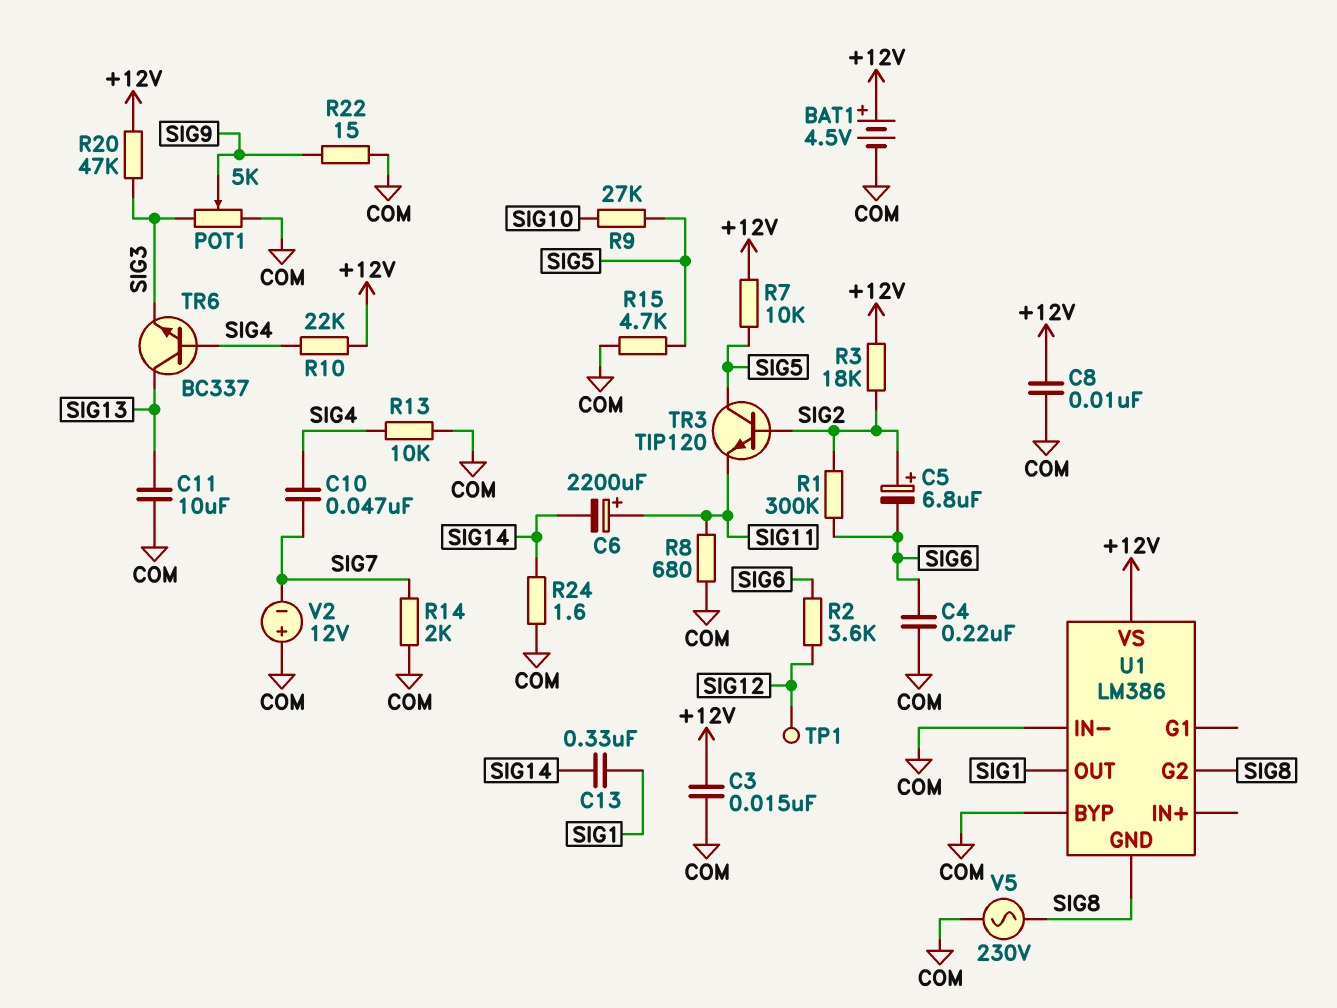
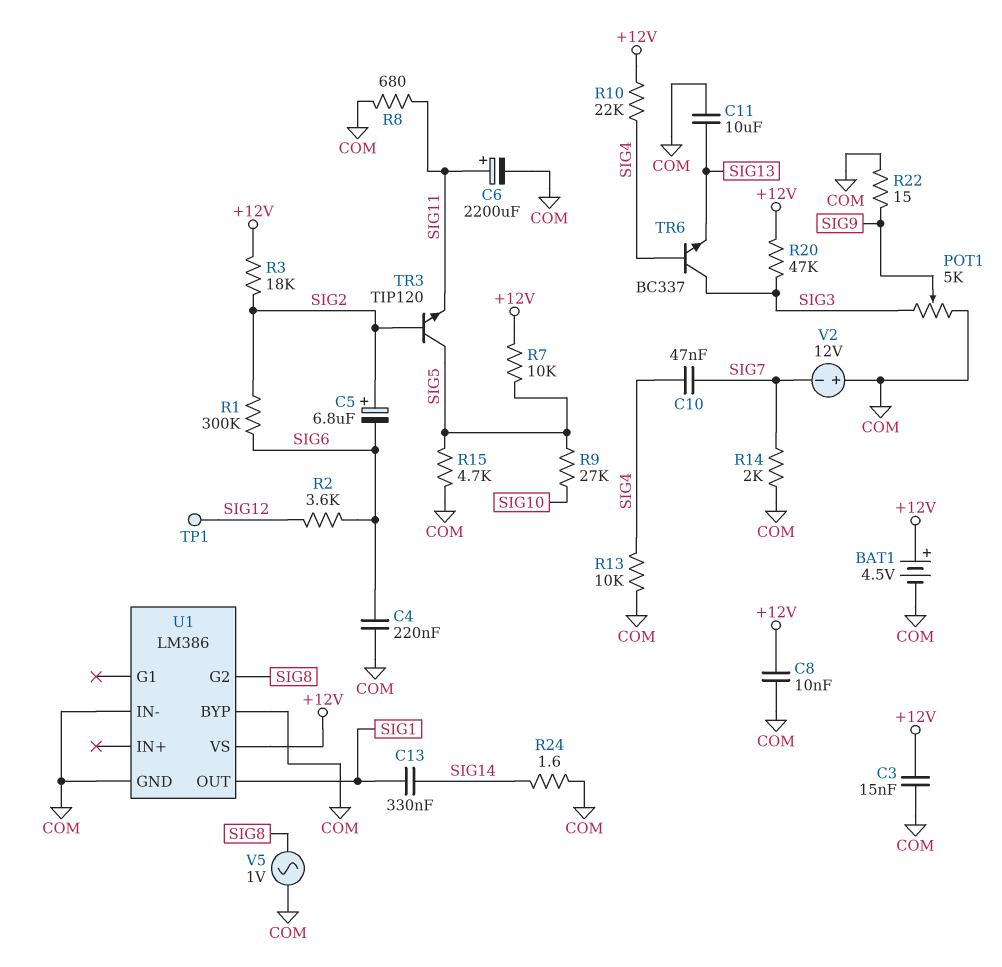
C6: 2200uF (plus SIG11, minus SIG14) -> 2200uF (plus SIG11, minus COM)
TR6: NPN BC337 (B SIG4, C SIG13, E SIG3) -> NPN BC337 (B SIG4, C SIG3, E SIG13)
U1 pin GND: SIG8 -> COM
V5: AC 230V (COM, SIG8) -> AC 1V (COM, SIG8)

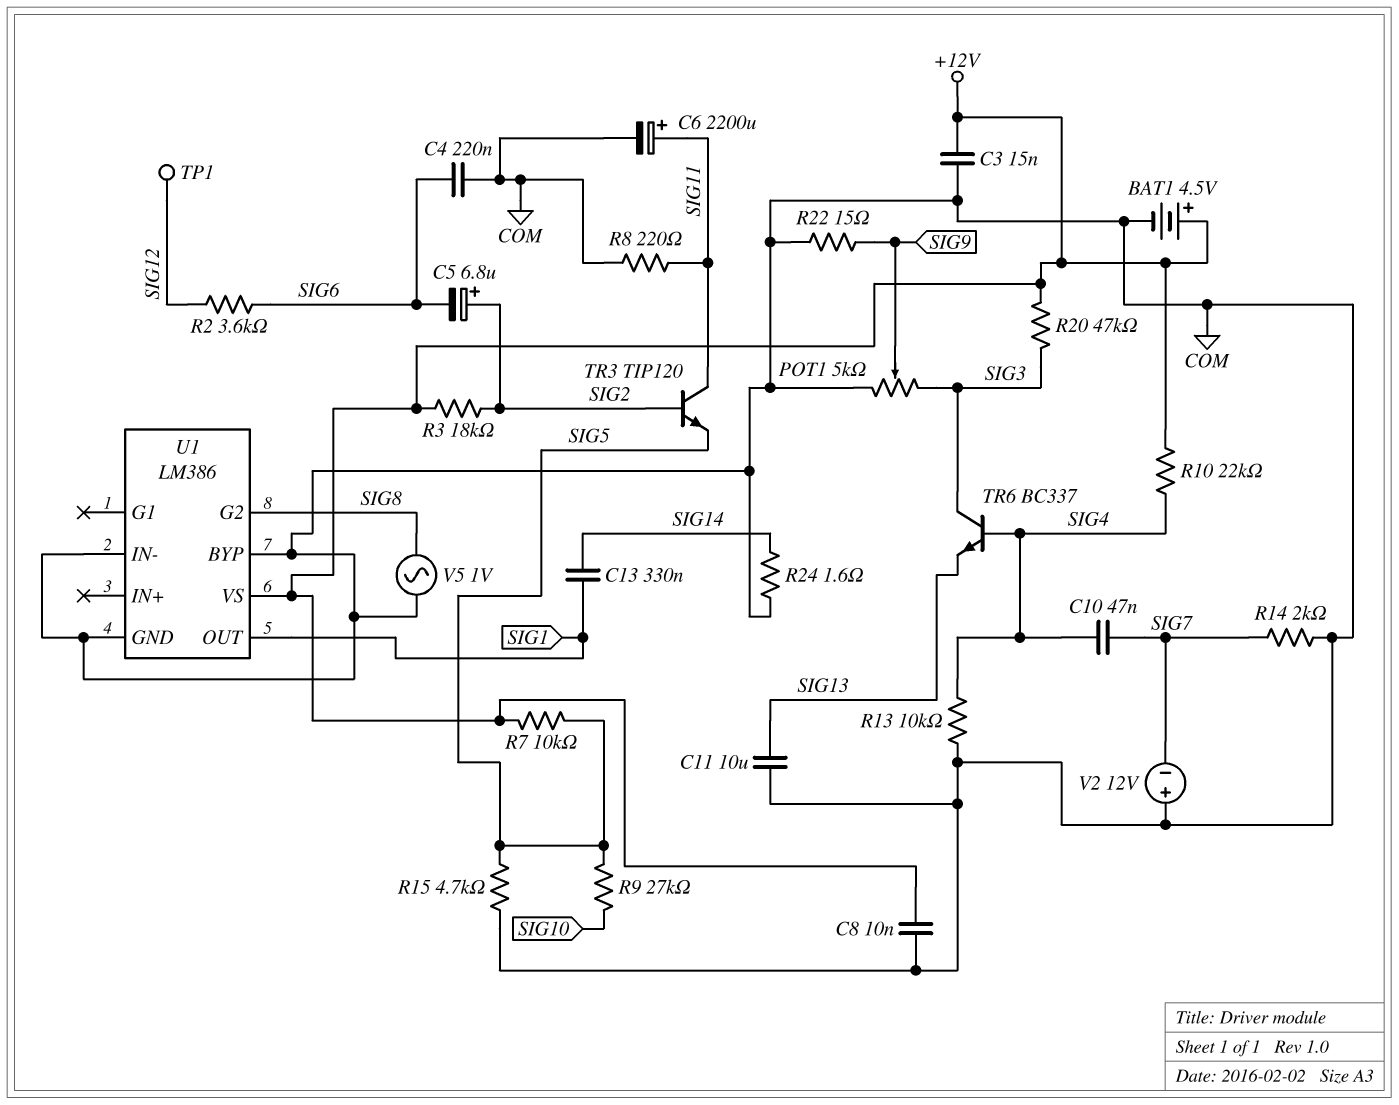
R1: 300k (SIG2, SIG6) -> none
R8: 680 (COM, SIG11) -> 220 (COM, SIG11)
TR3: NPN TIP120 (B SIG2, C SIG5, E SIG11) -> NPN TIP120 (B SIG2, C SIG11, E SIG5)

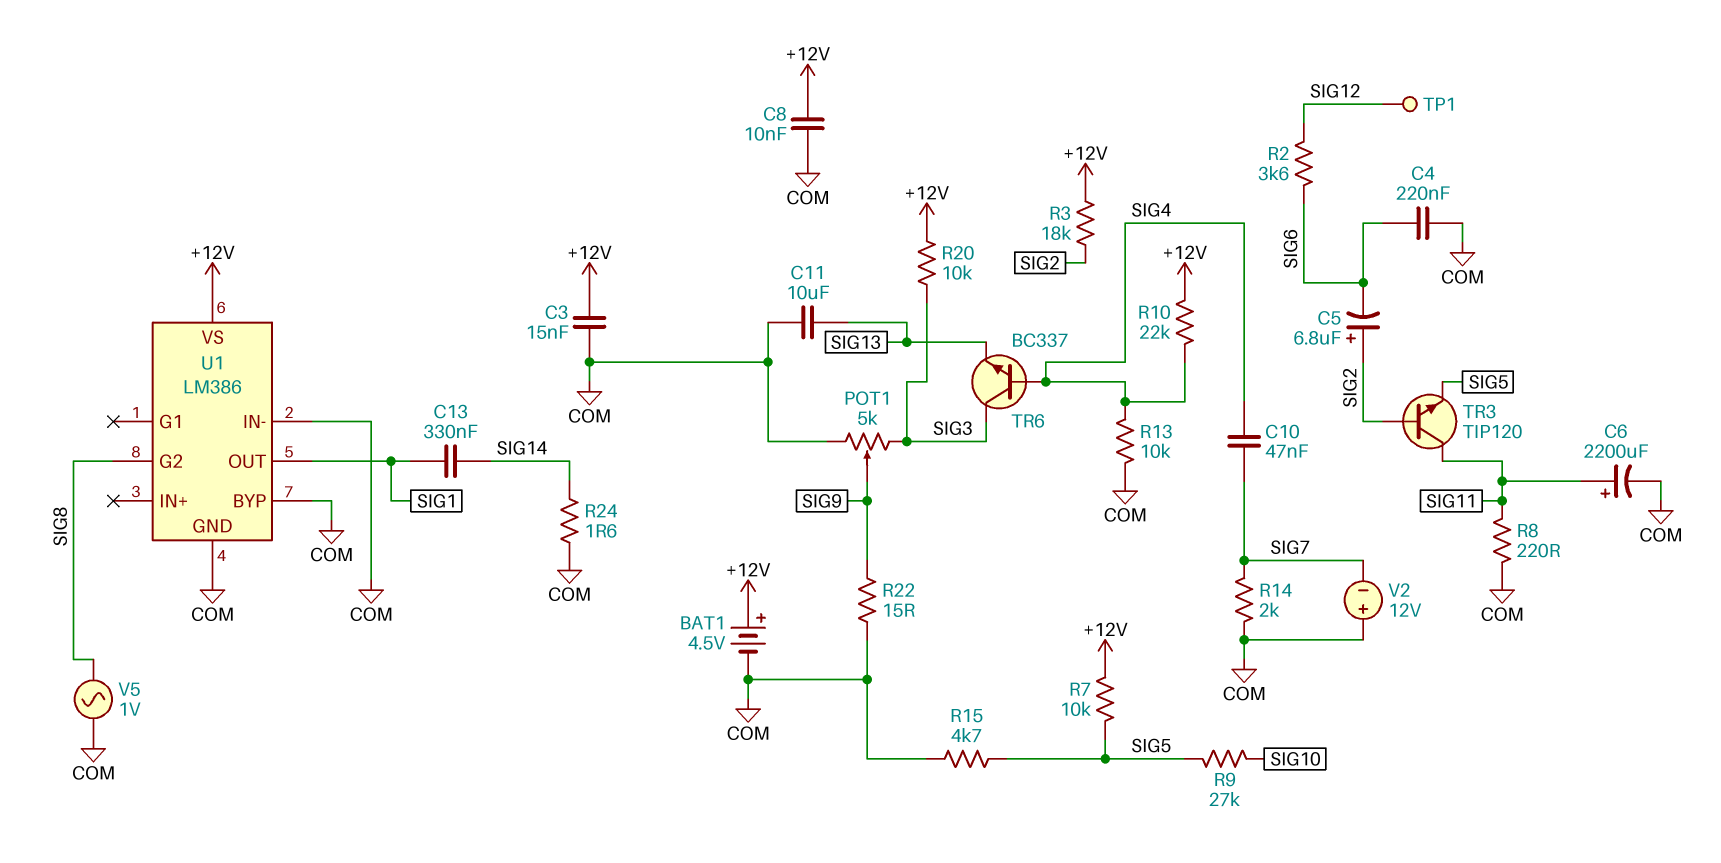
R20: 47k (+12V, SIG3) -> 10k (+12V, SIG3)

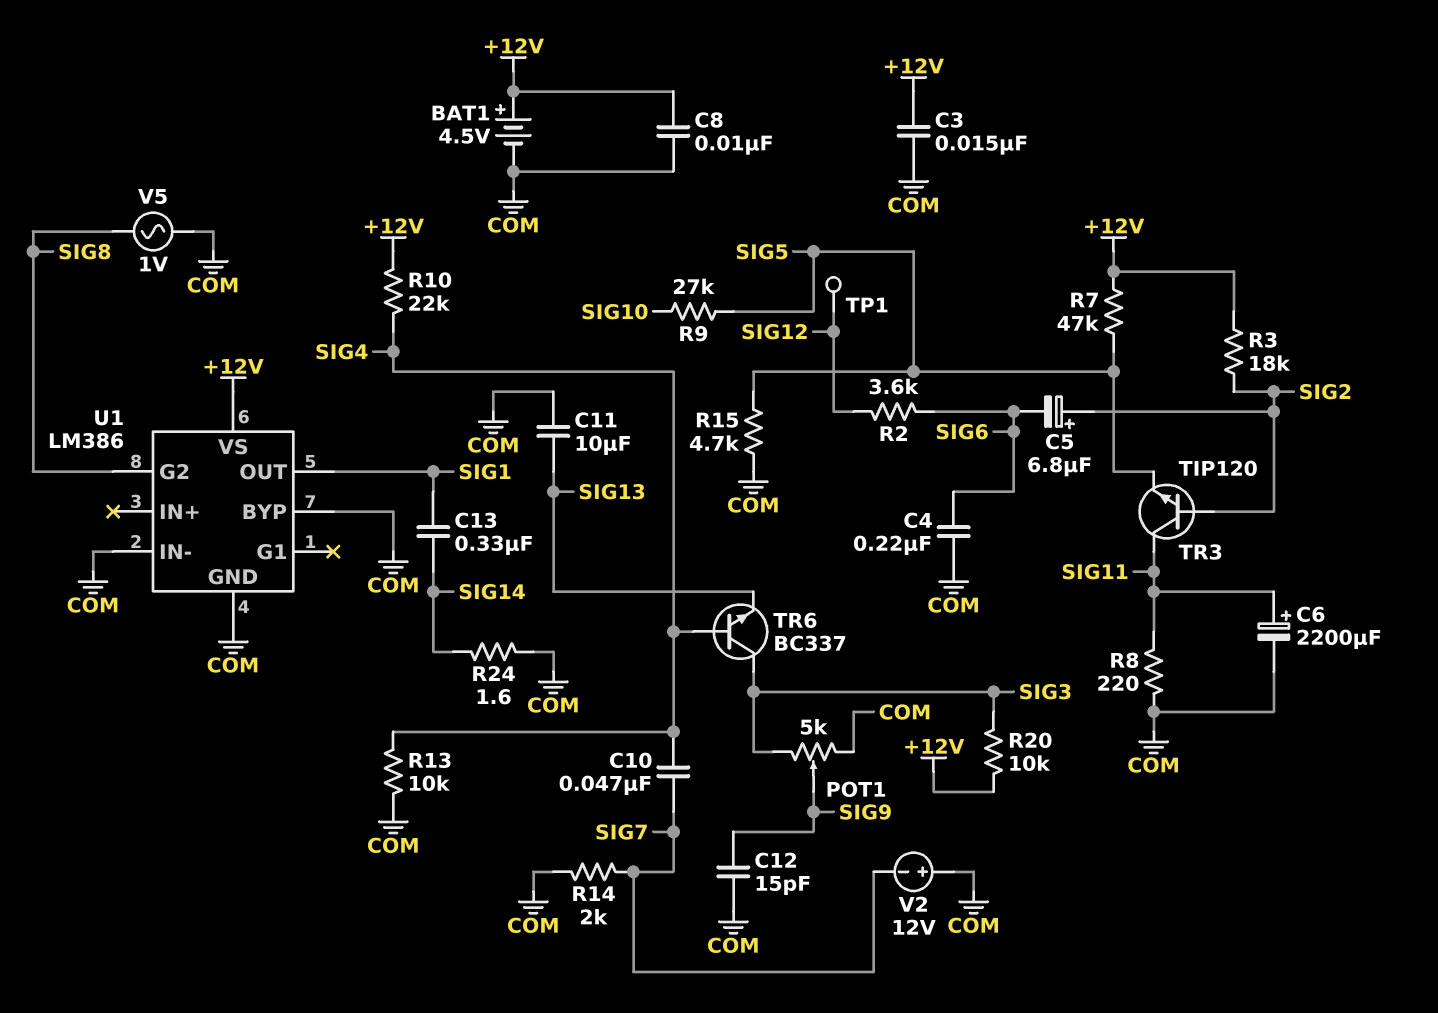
C12: none -> 15pF (COM, SIG9)
R7: 10k (+12V, SIG5) -> 47k (+12V, SIG5)
R22: 15 (COM, SIG9) -> none

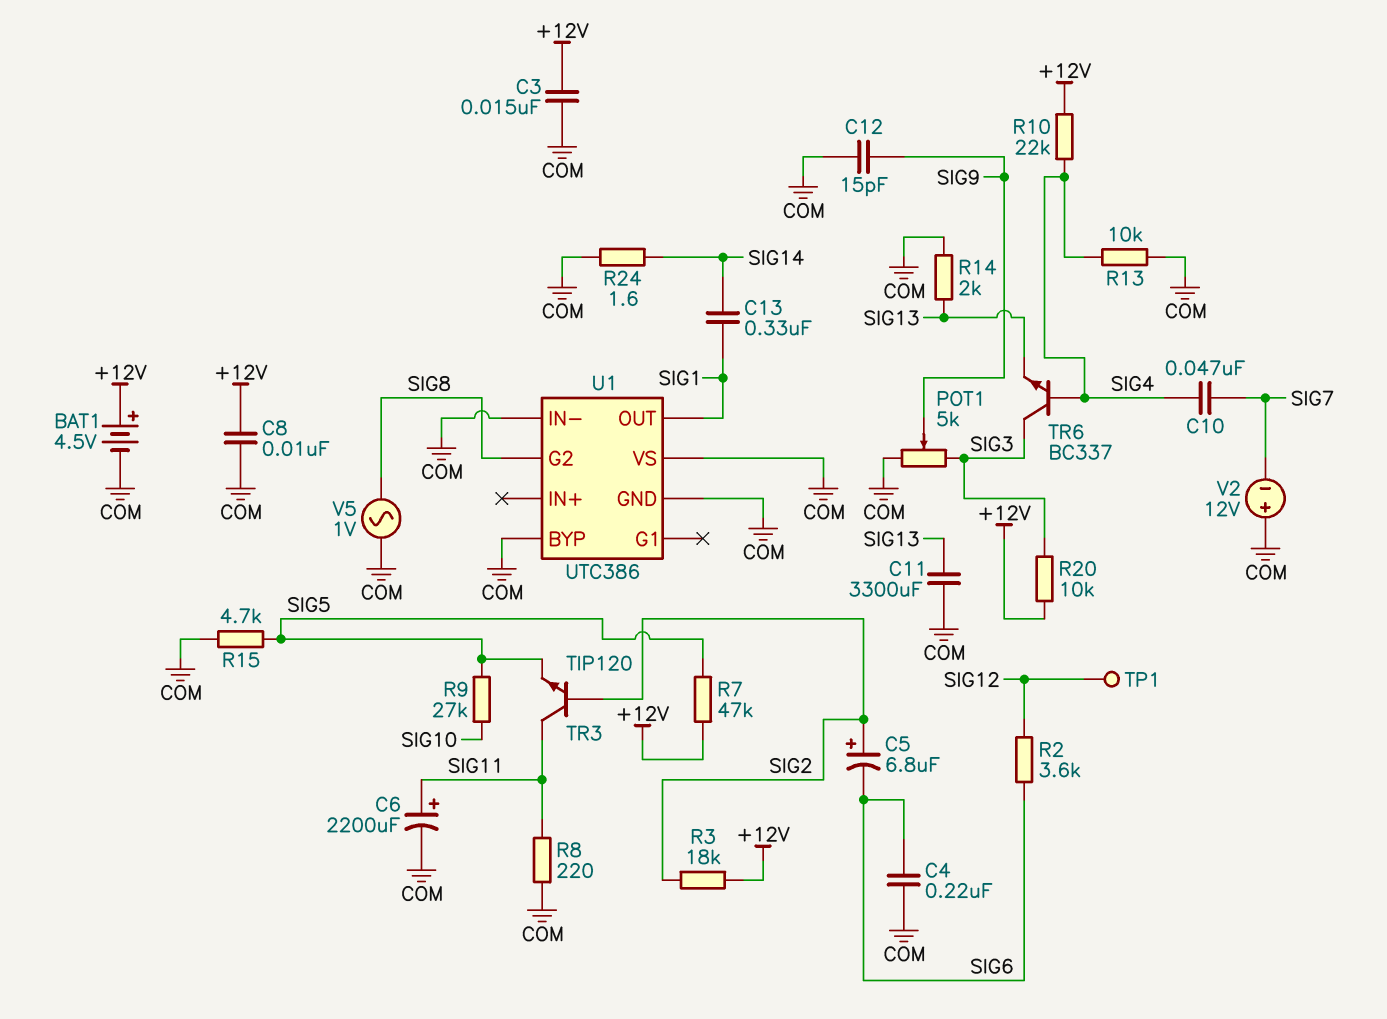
C11: 10uF (COM, SIG13) -> 3300uF (COM, SIG13)
R14: 2k (COM, SIG7) -> 2k (COM, SIG13)
U1: LM386 -> UTC386
U1 pin VS: +12V -> COM

